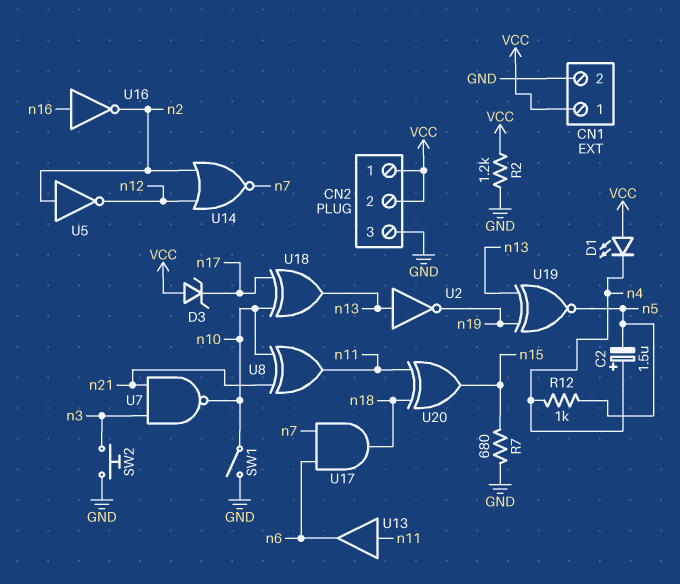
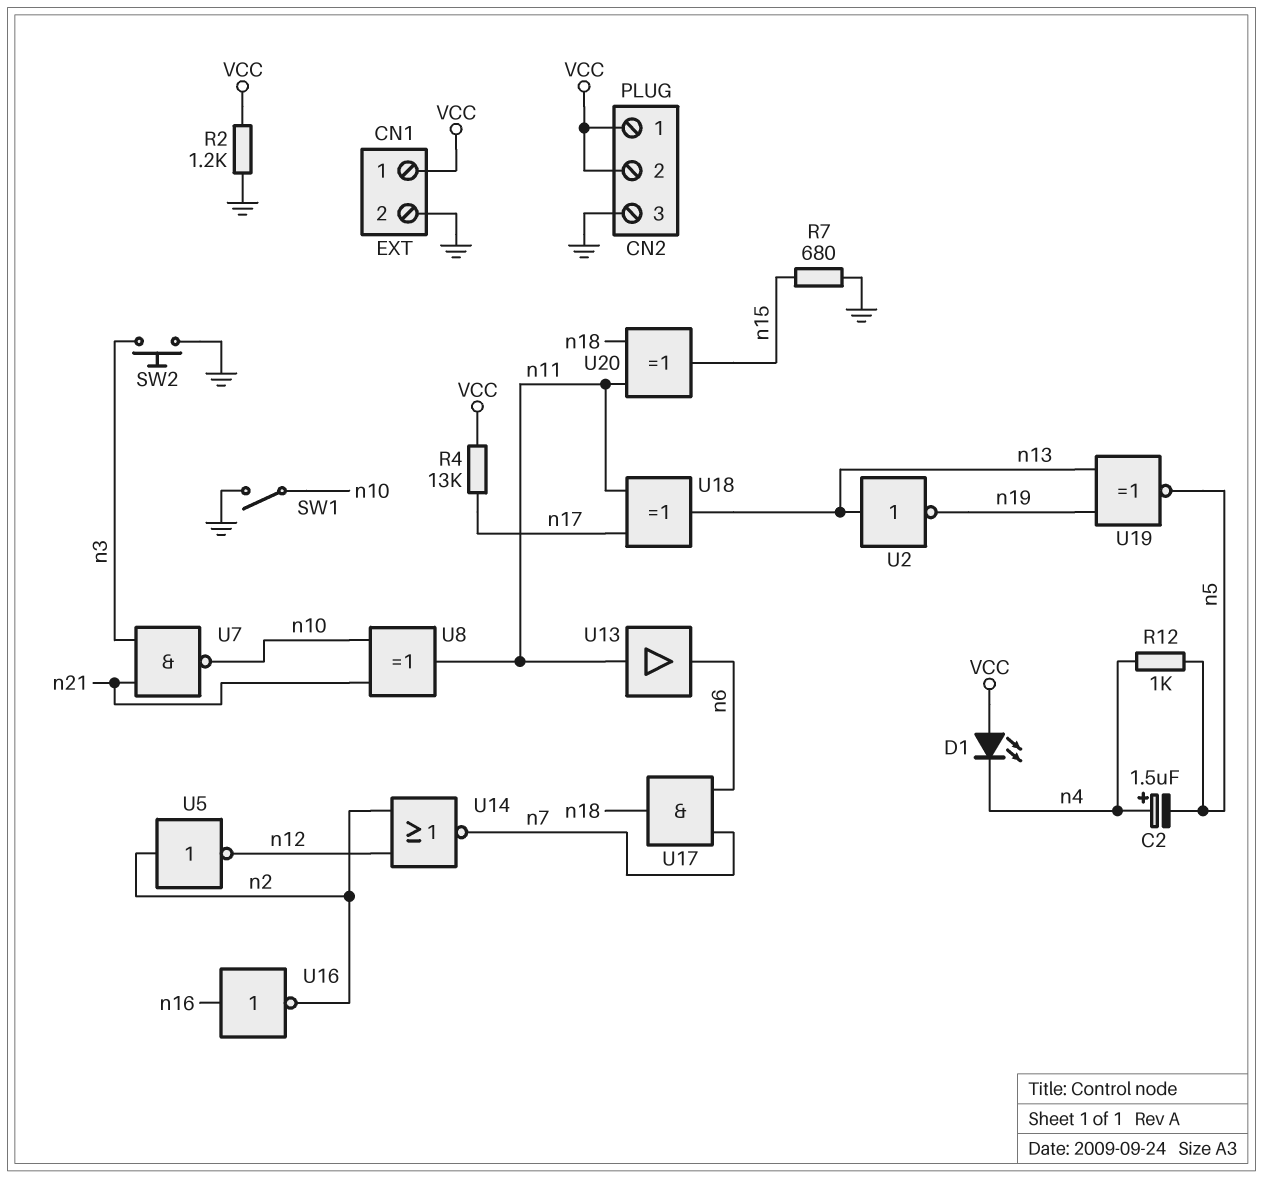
D3: zener (A VCC, K n17) -> none
R4: none -> 13k (VCC, n17)
U18: XOR (in n10, in n17, out n13) -> XOR (in n11, in n17, out n13)

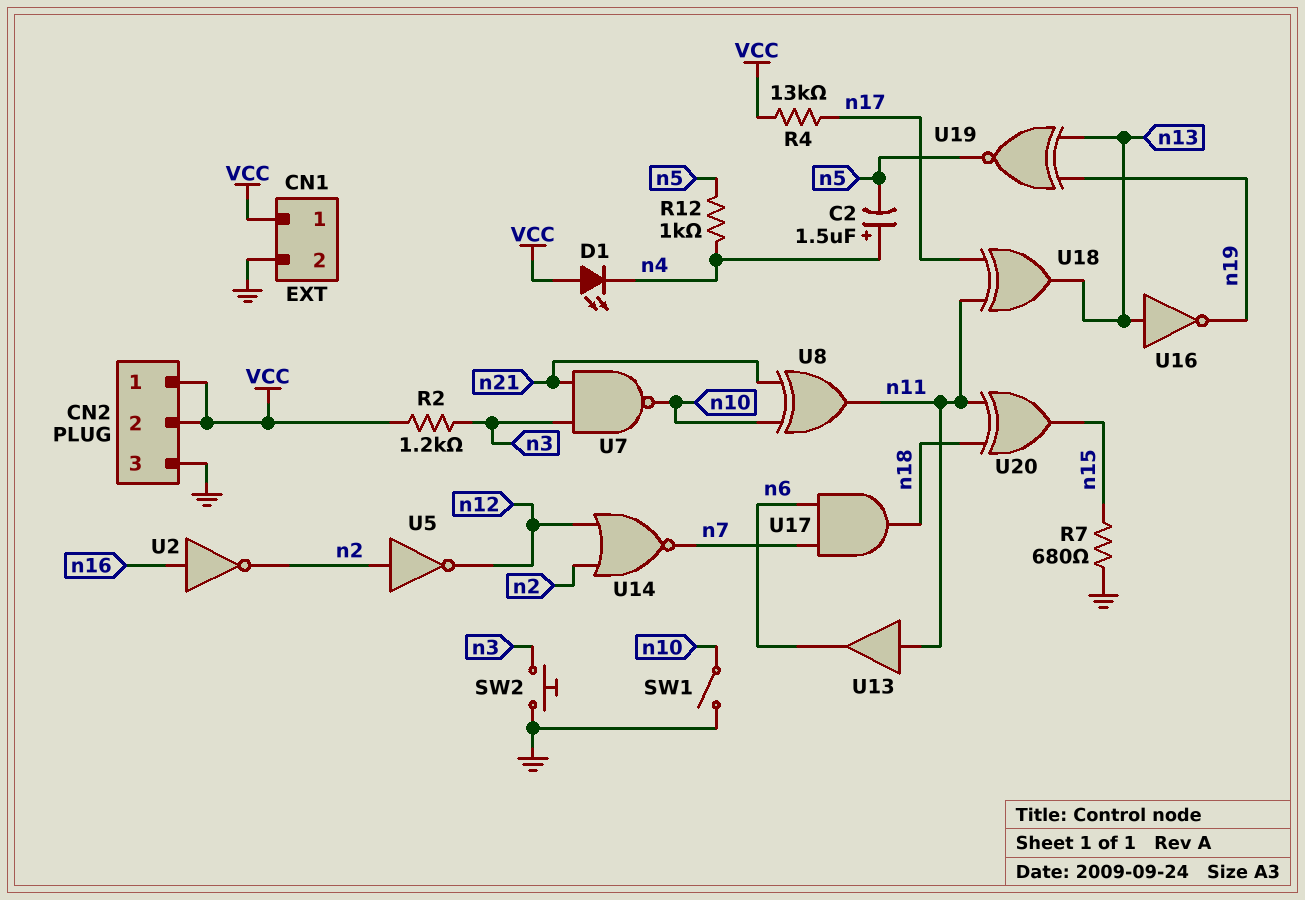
R2: 1.2k (GND, VCC) -> 1.2k (VCC, n3)
U2: NOT (in n13, out n19) -> NOT (in n16, out n2)
U16: NOT (in n16, out n2) -> NOT (in n13, out n19)

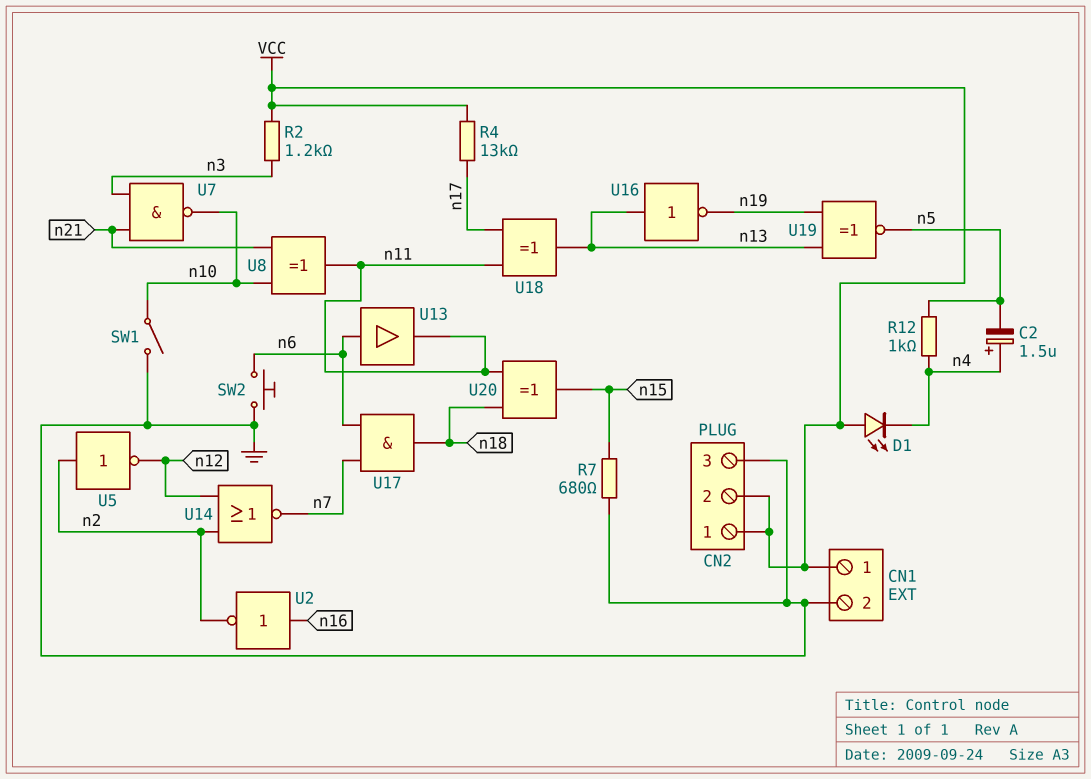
SW2: button (GND, n3) -> button (GND, n6)
U13: buffer (in n11, out n6) -> buffer (in n6, out n11)

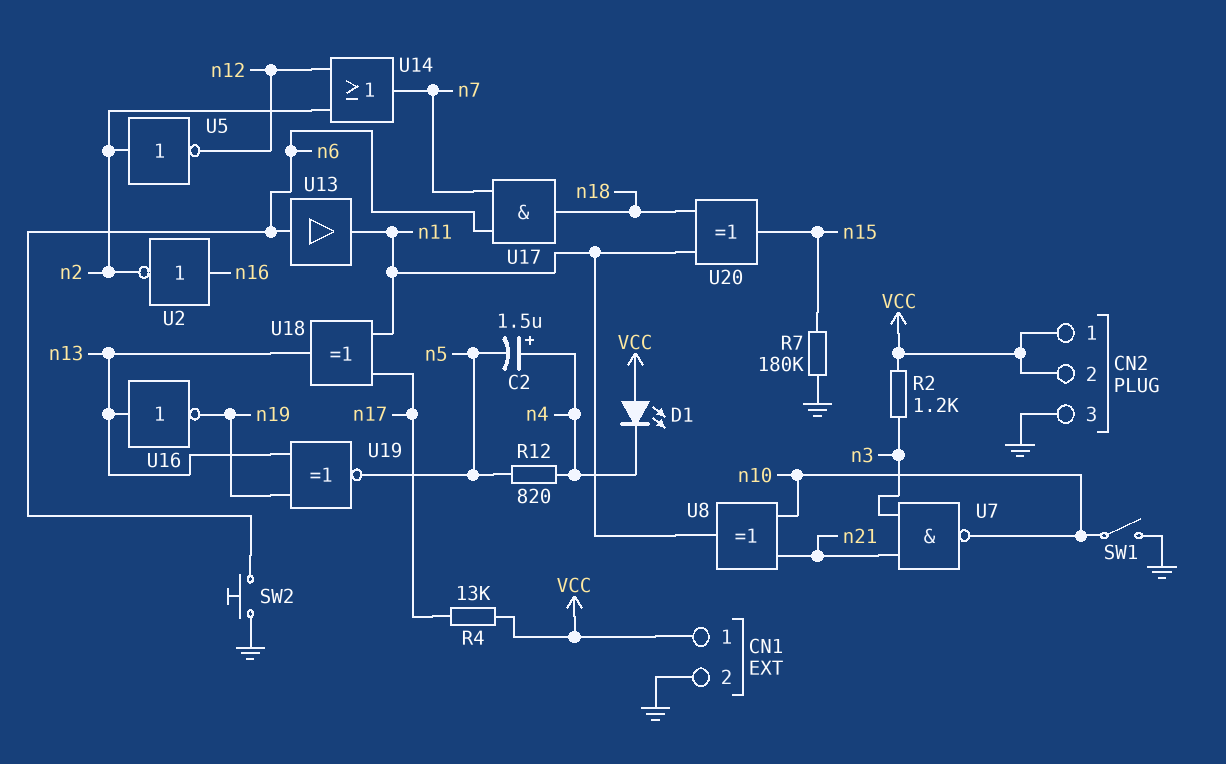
R7: 680 (GND, n15) -> 180k (GND, n15)
R12: 1k (n4, n5) -> 820 (n4, n5)
U14: NOR (in n2, in n12, out n7) -> OR (in n2, in n12, out n7)

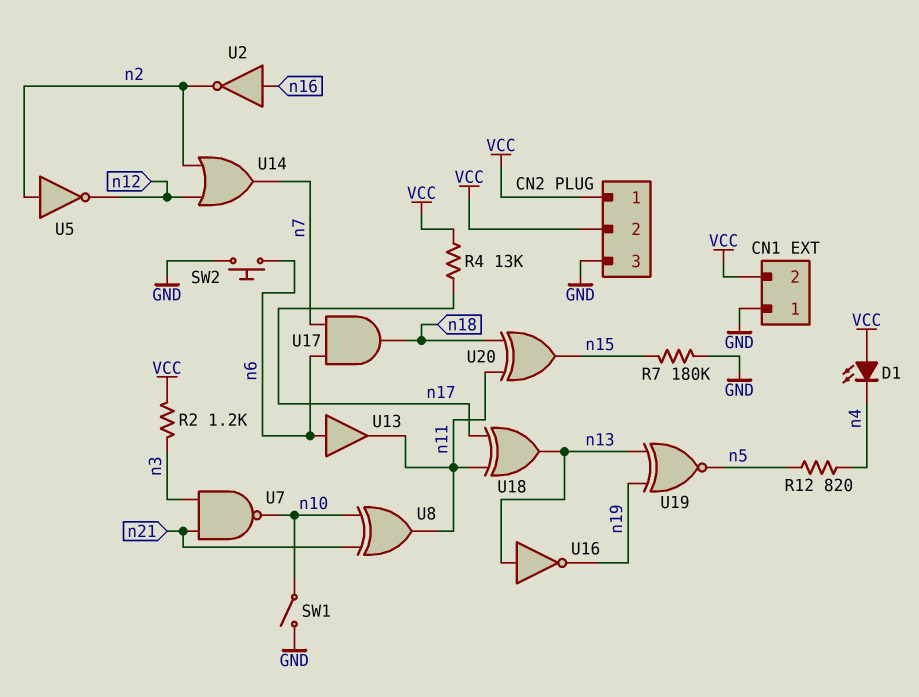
C2: 1.5uF (plus n4, minus n5) -> none
CN1 pin 1: VCC -> GND
CN1 pin 2: GND -> VCC

